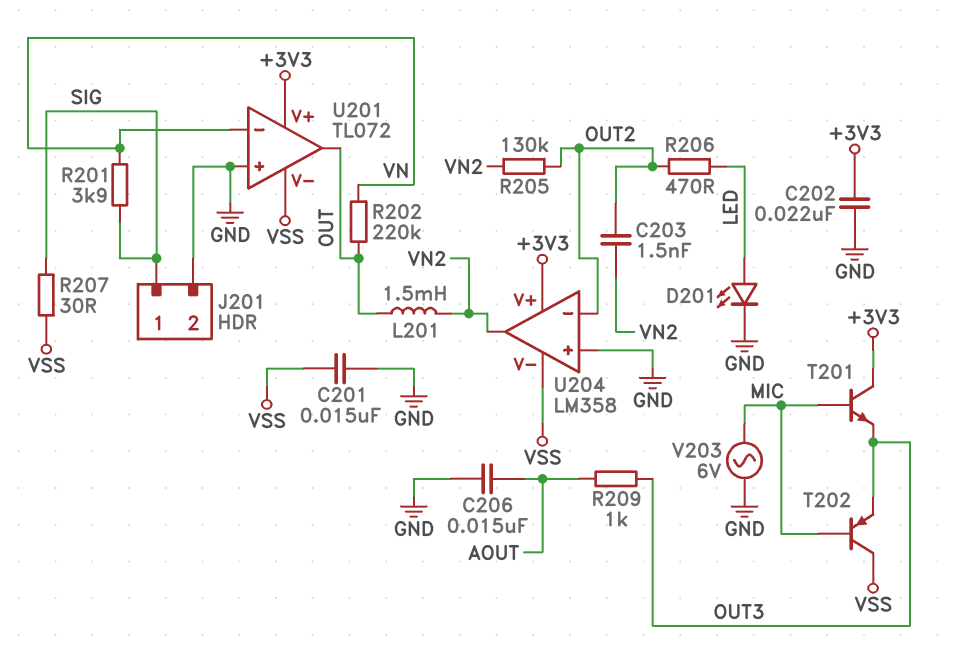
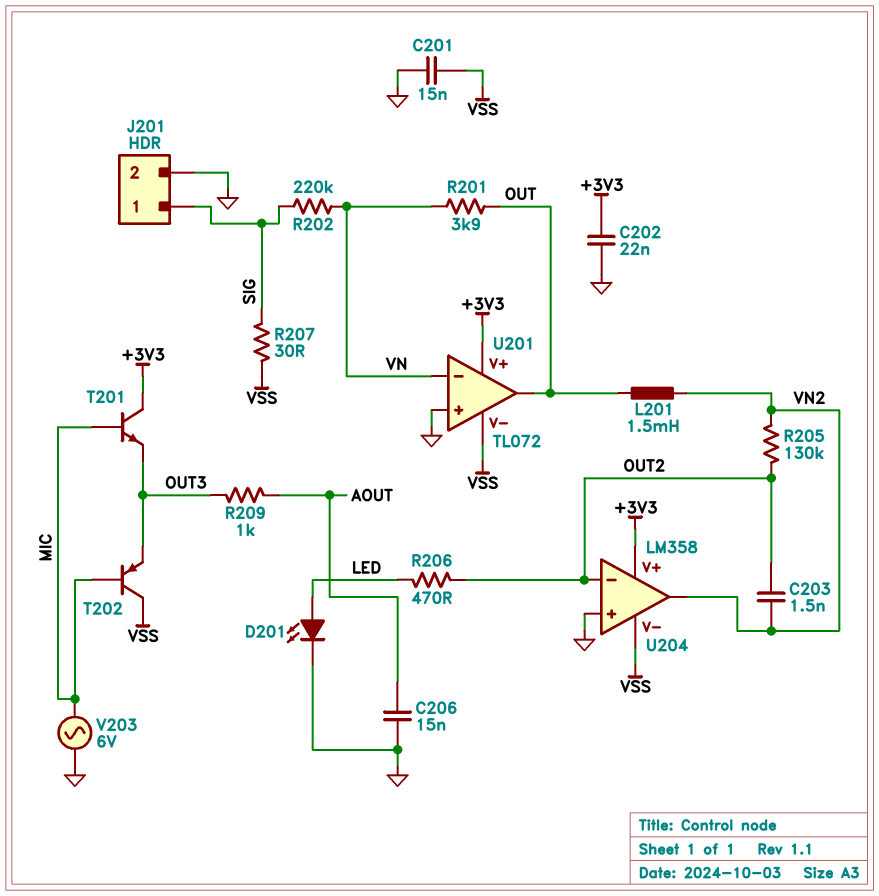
R201: 3.9k (SIG, VN) -> 3.9k (OUT, VN)
R202: 220k (OUT, VN) -> 220k (SIG, VN)

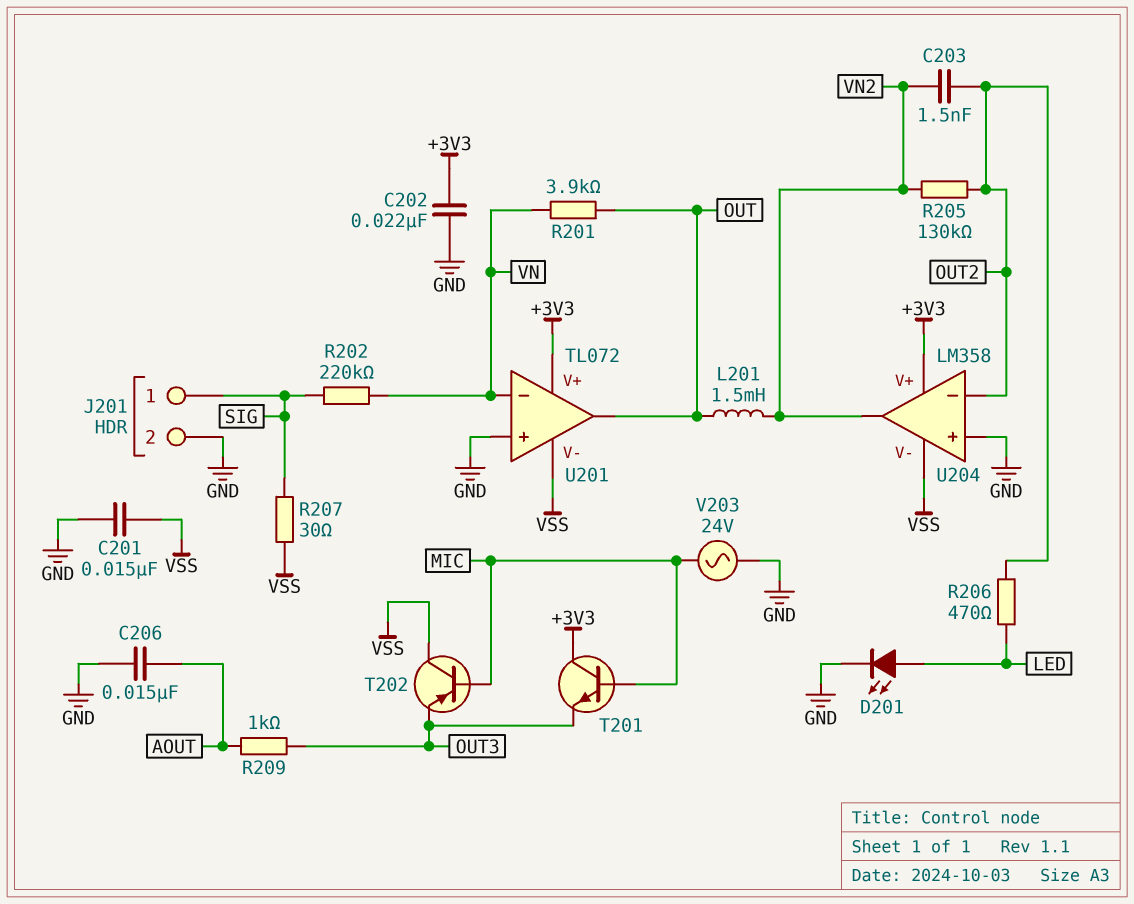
V203: AC 6V (GND, MIC) -> AC 24V (GND, MIC)

